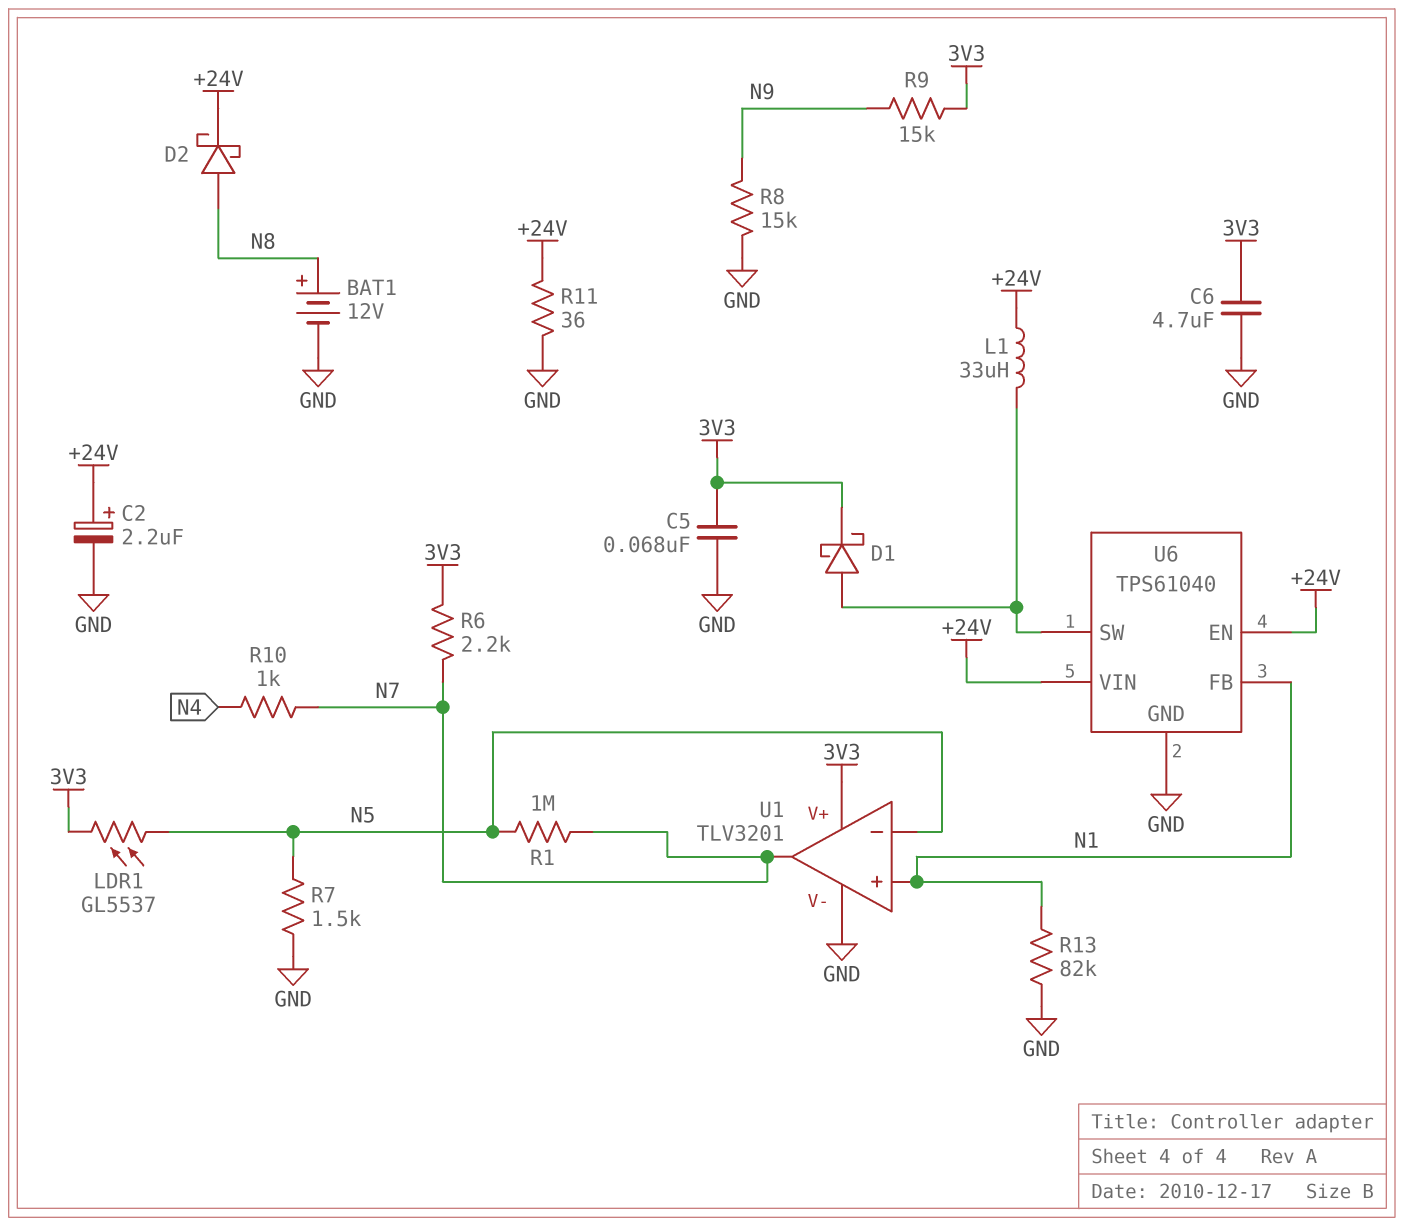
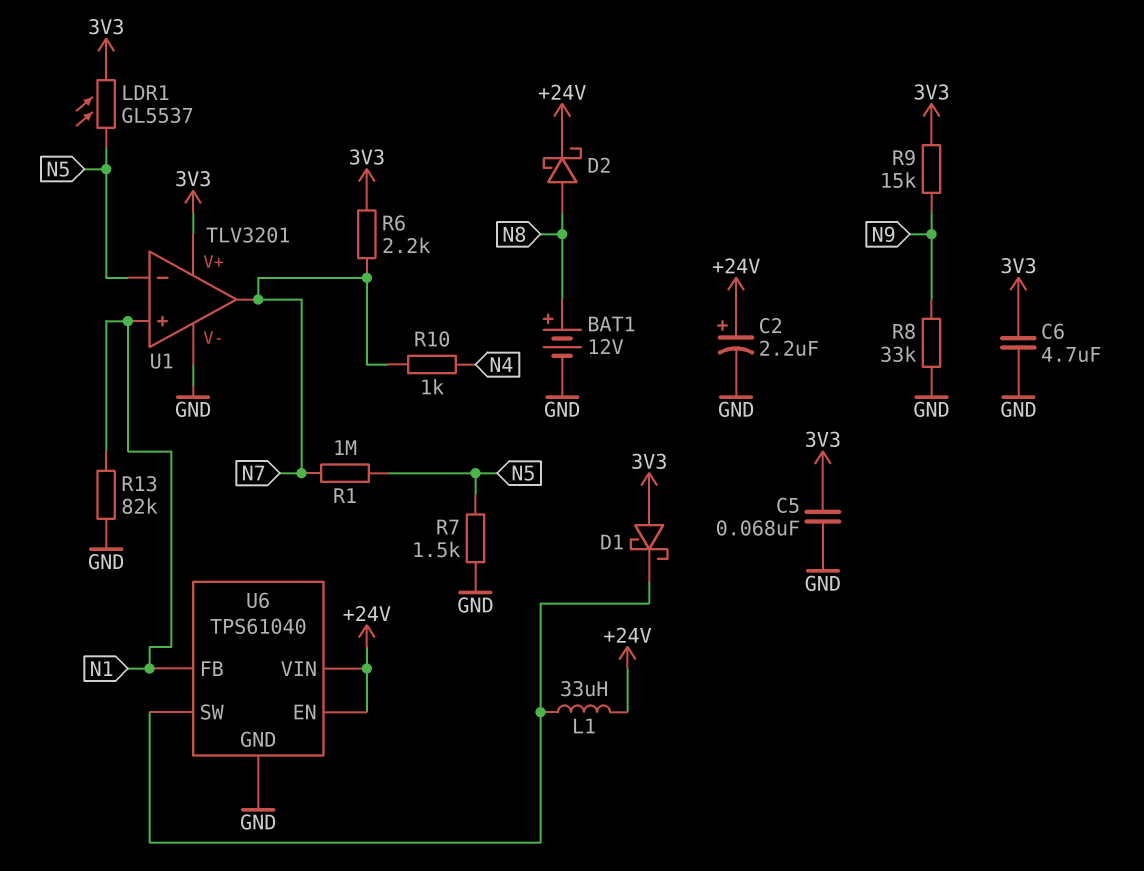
D1: schottky (A U6/SW, K 3V3) -> schottky (A 3V3, K U6/SW)
R8: 15k (GND, N9) -> 33k (GND, N9)
R11: 36 (+24V, GND) -> none

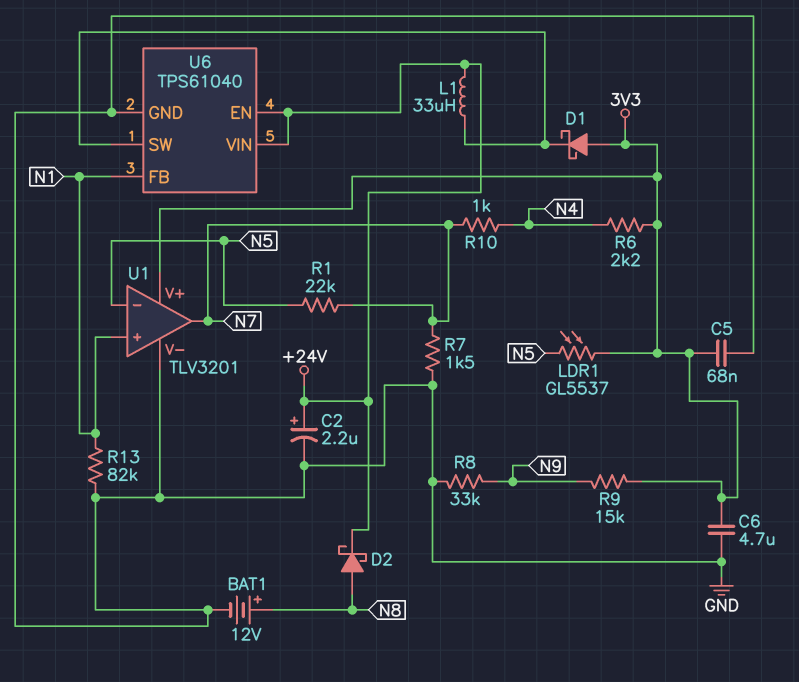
R1: 1M (N5, N7) -> 22k (N5, N7)
R6: 2.2k (3V3, N7) -> 2.2k (3V3, N4)
R7: 1.5k (GND, N5) -> 1.5k (GND, N7)

